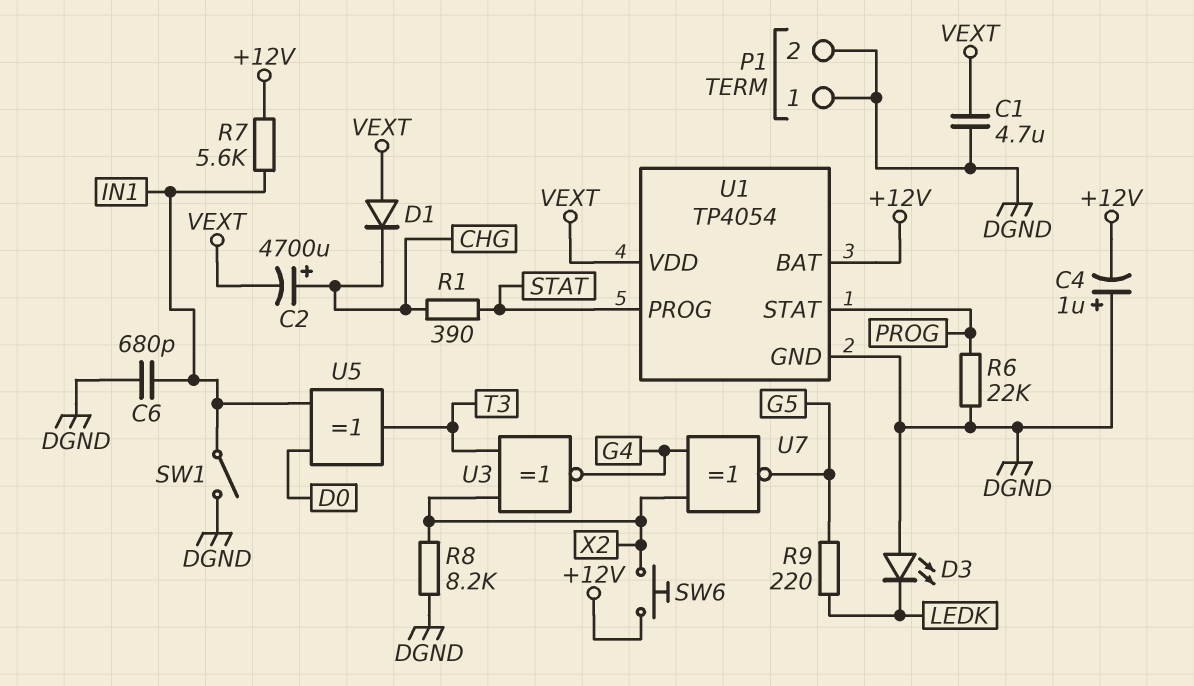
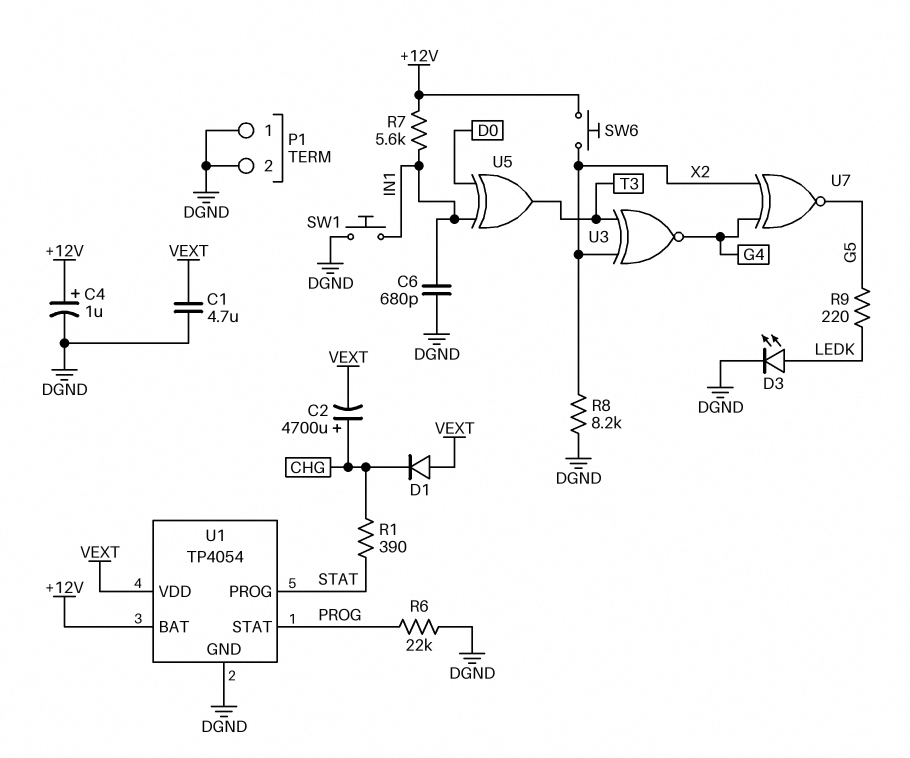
C4: 1uF (plus DGND, minus +12V) -> 1uF (plus +12V, minus DGND)
D3: LED (A DGND, K LEDK) -> LED (A LEDK, K DGND)
SW1: switch (DGND, IN1) -> button (DGND, IN1)

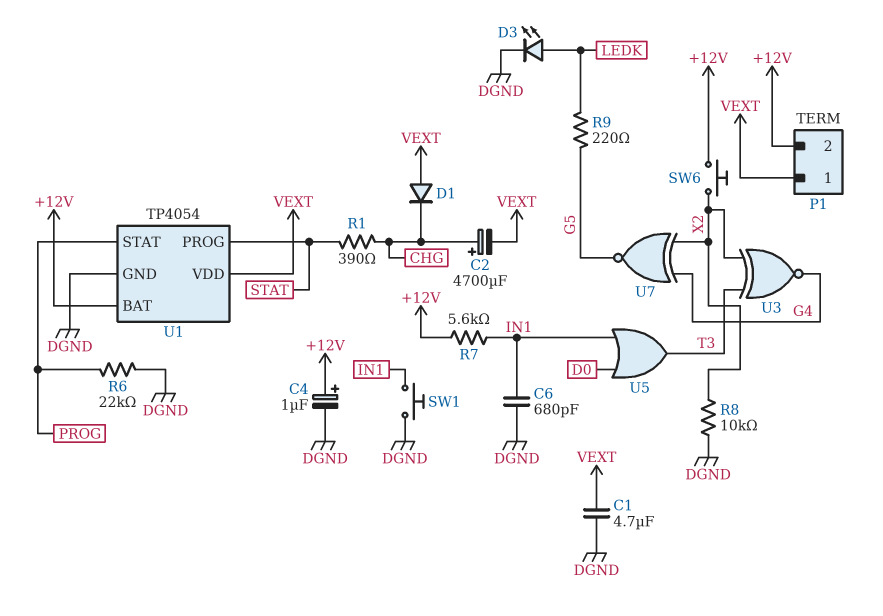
P1 pin 1: DGND -> VEXT
P1 pin 2: DGND -> +12V
R8: 8.2k (DGND, X2) -> 10k (DGND, X2)
U5: XOR (in D0, in IN1, out T3) -> OR (in D0, in IN1, out T3)

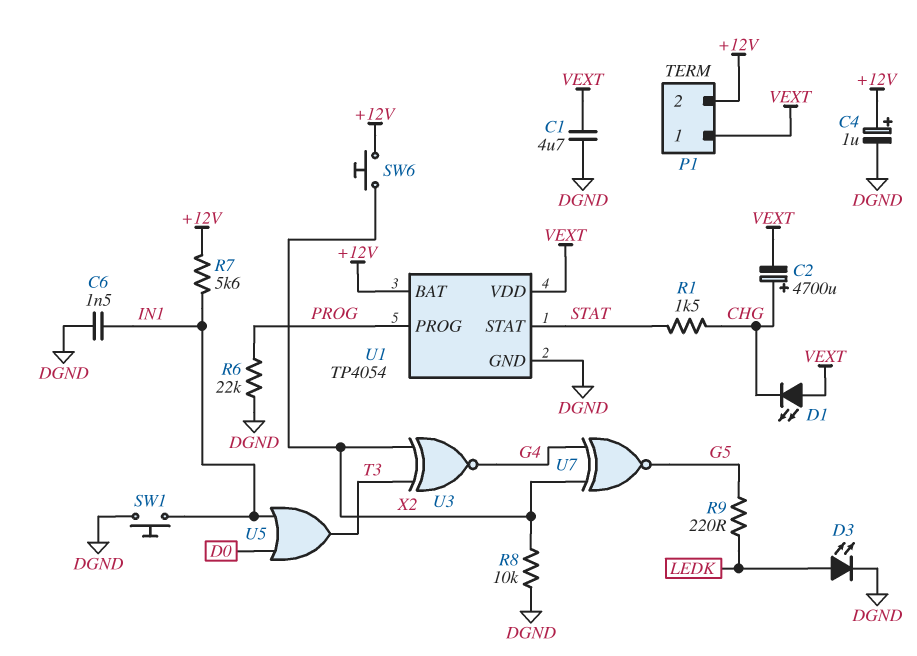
C6: 680pF (DGND, IN1) -> 1.5nF (DGND, IN1)
D1: diode (A VEXT, K CHG) -> LED (A VEXT, K CHG)
R1: 390 (CHG, STAT) -> 1.5k (CHG, STAT)
U1 pin PROG: STAT -> PROG
U1 pin STAT: PROG -> STAT

